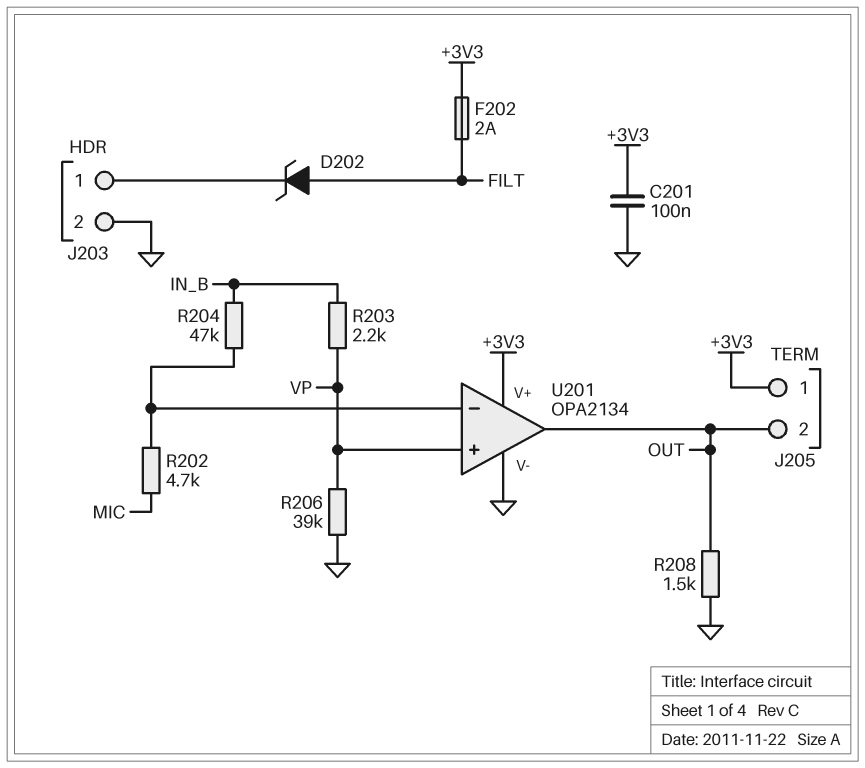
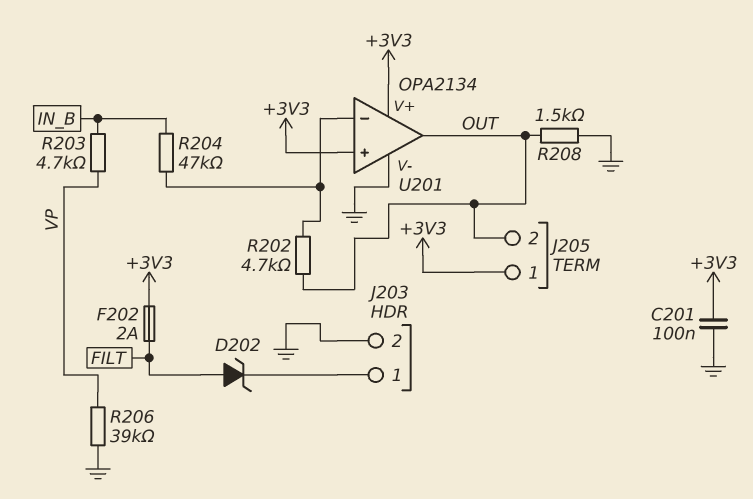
R202: 4.7k (MIC, U201/in-) -> 4.7k (OUT, U201/in-)
R203: 2.2k (IN_B, VP) -> 4.7k (IN_B, VP)
U201 pin in+: VP -> +3V3

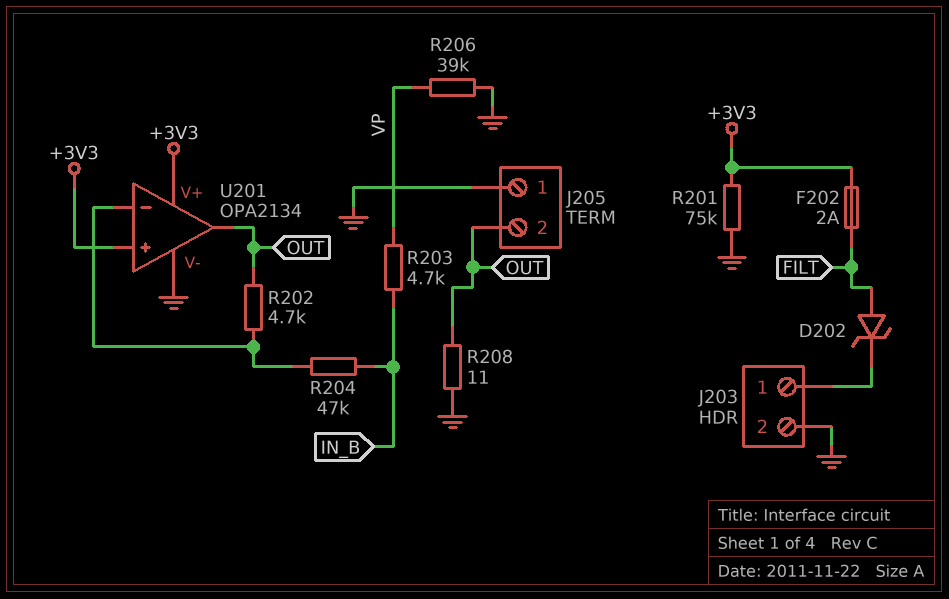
C201: 100nF (+3V3, GND) -> none
J205 pin 1: +3V3 -> GND
R201: none -> 75k (+3V3, GND)
R208: 1.5k (GND, OUT) -> 11 (GND, OUT)

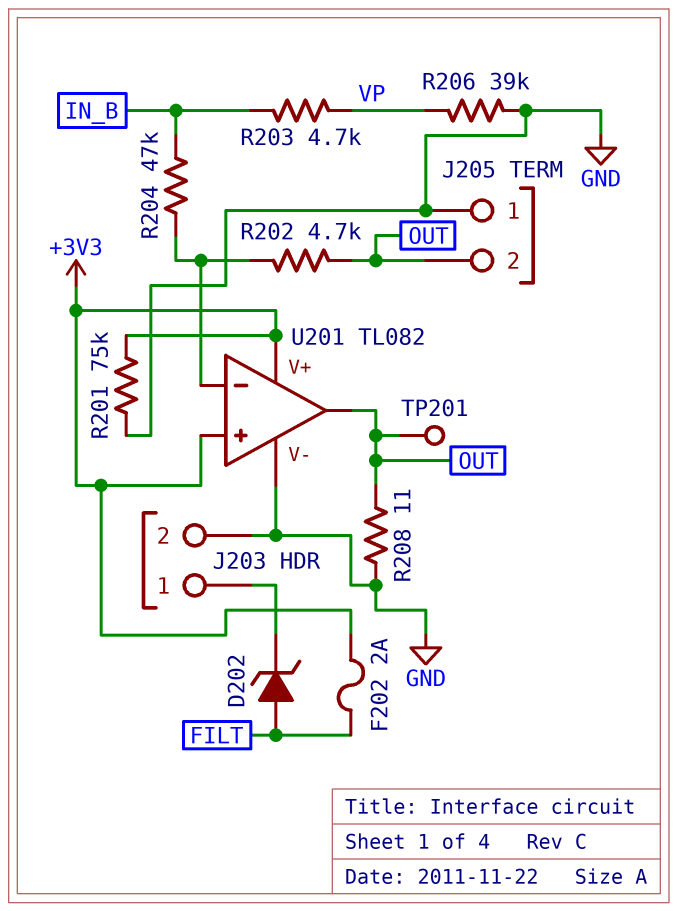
TP201: none -> test point (OUT)
U201: OPA2134 -> TL082

